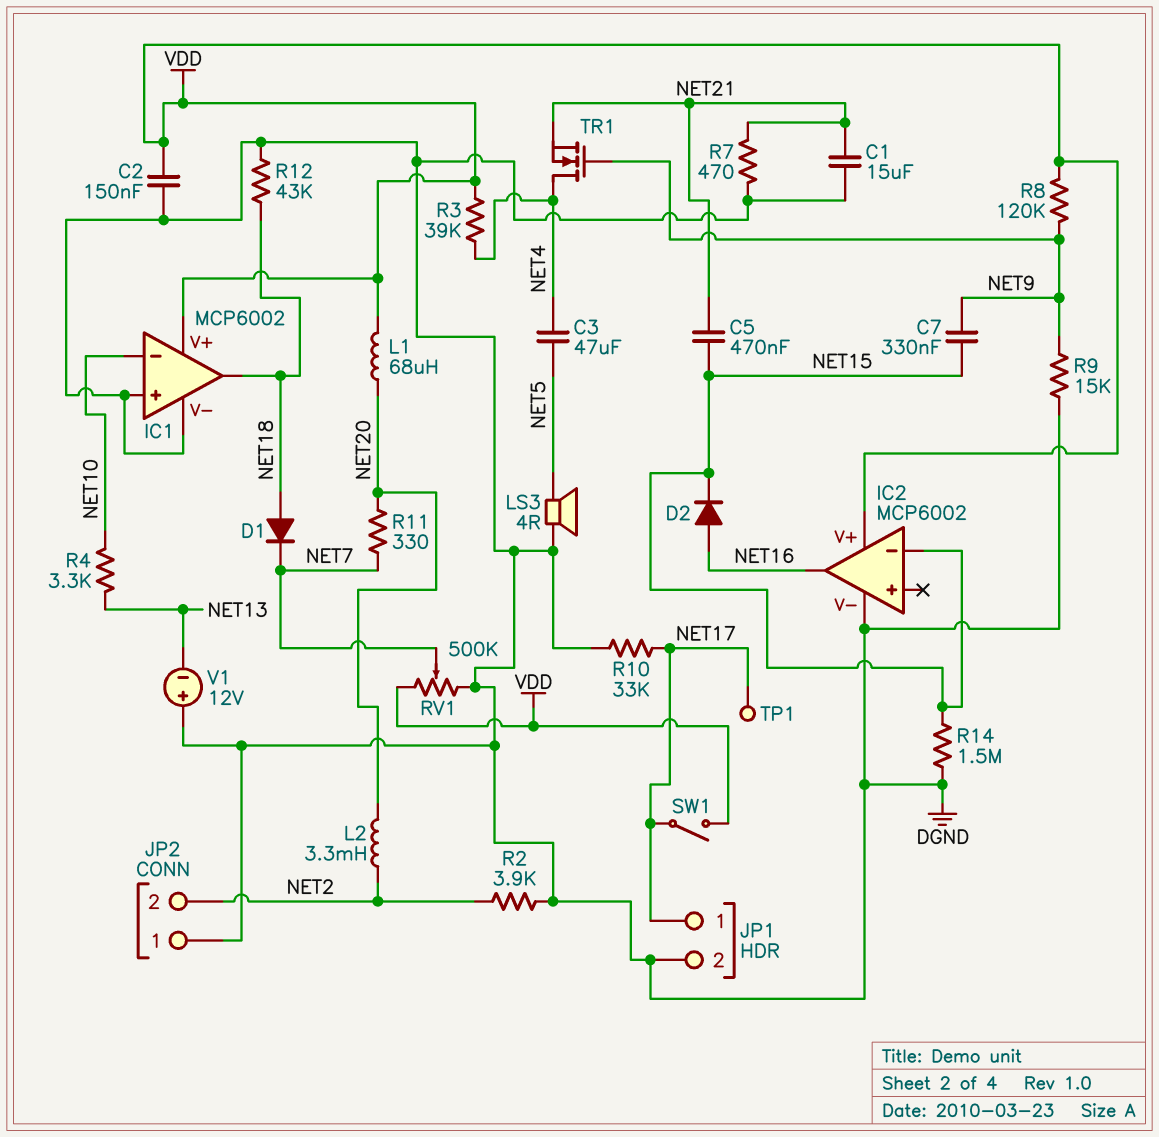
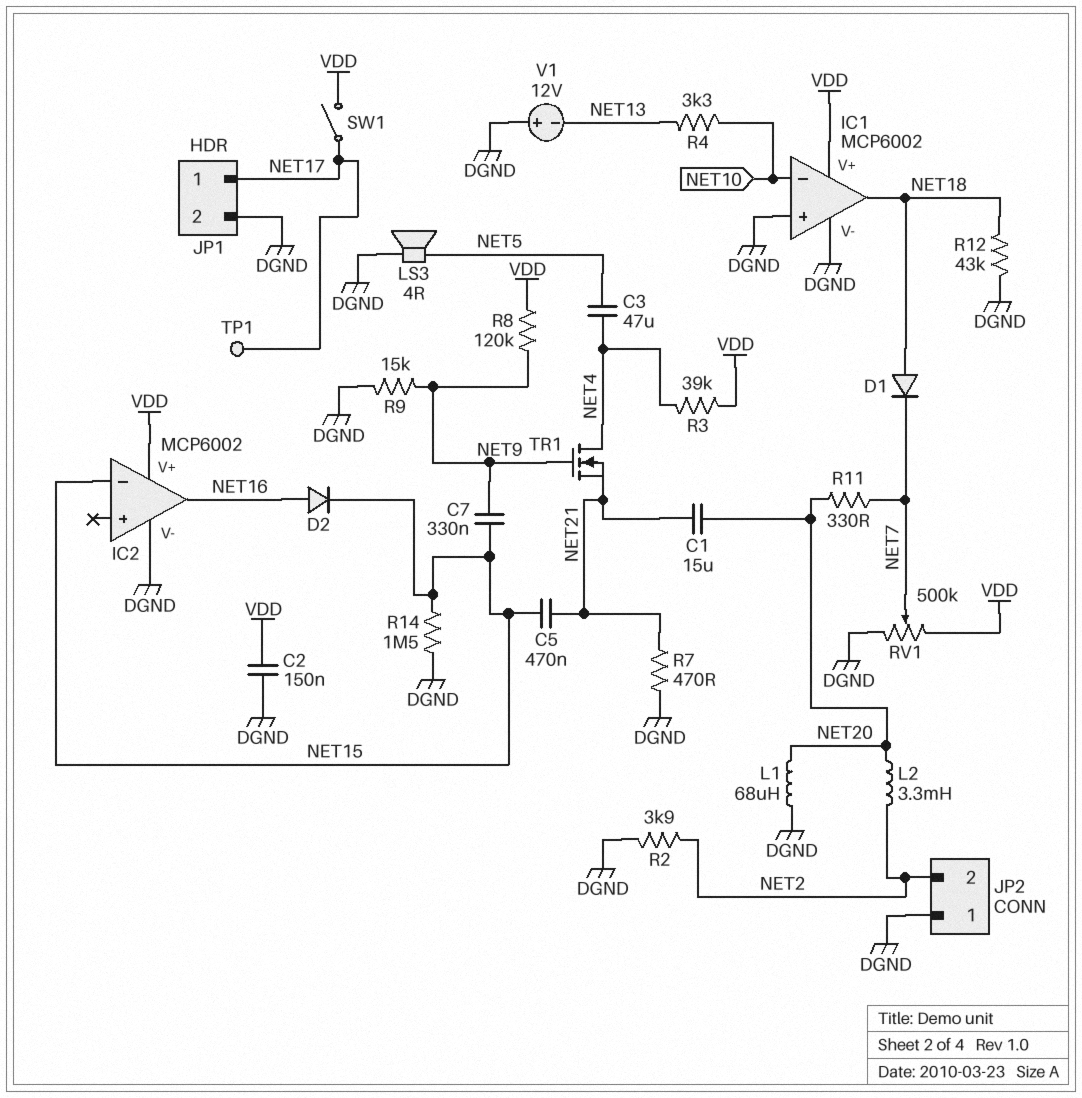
C1: 15uF (DGND, NET21) -> 15uF (NET20, NET21)
L1: 68uH (NET20, VDD) -> 68uH (DGND, NET20)
R10: 33k (DGND, NET17) -> none

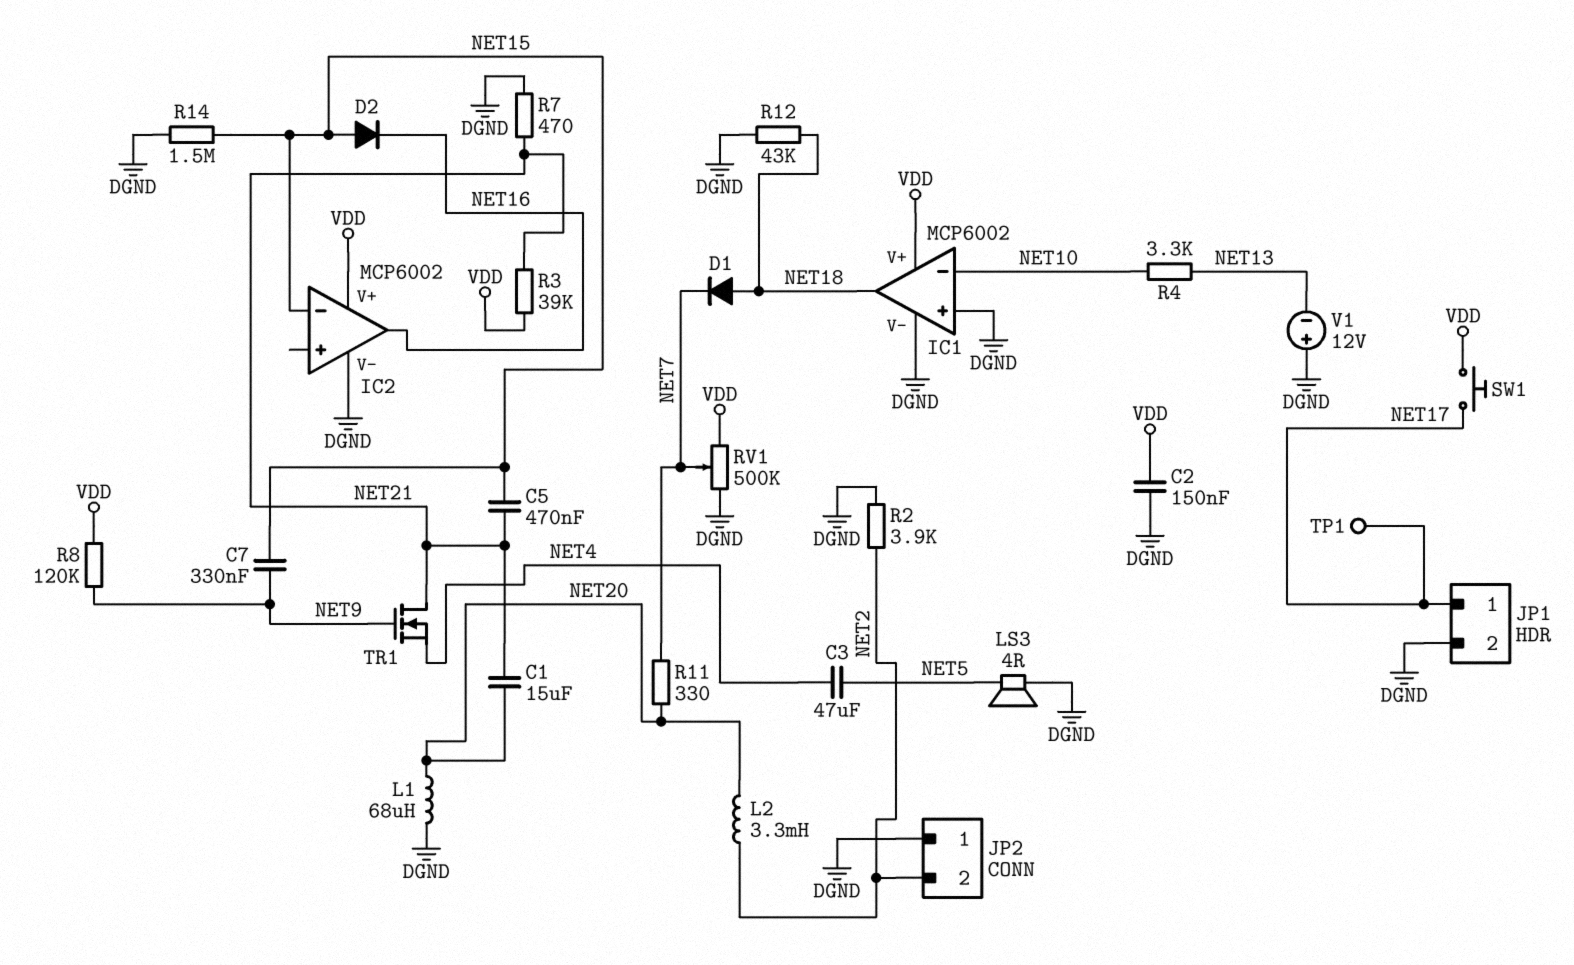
D2: diode (A NET16, K NET15) -> diode (A NET15, K NET16)
R3: 39k (NET4, VDD) -> 39k (NET21, VDD)
R9: 15k (DGND, NET9) -> none
SW1: switch (NET17, VDD) -> button (NET17, VDD)
TR1: NMOS (G NET9, D NET4, S NET21) -> NMOS (G NET9, D NET21, S NET4)

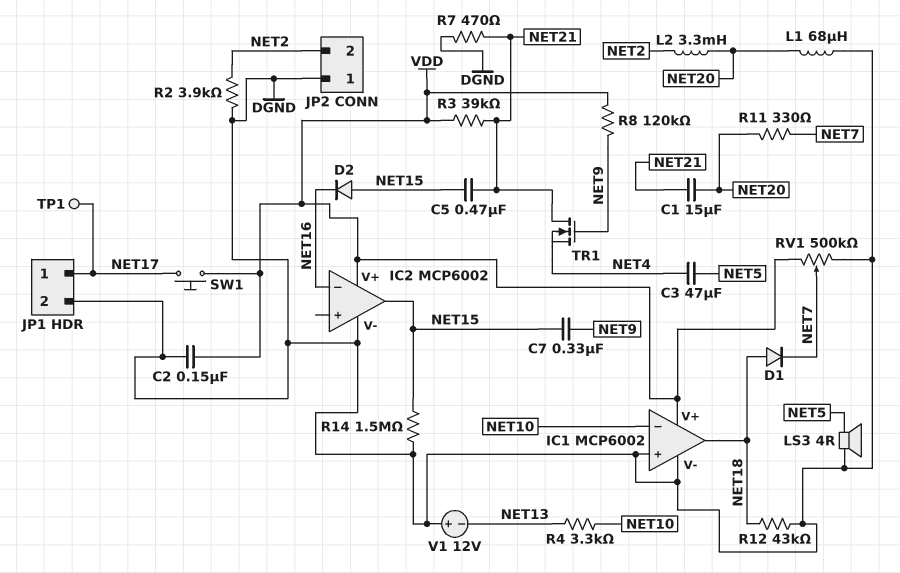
IC2 pin in-: NET15 -> NET16
IC2 pin out: NET16 -> NET15

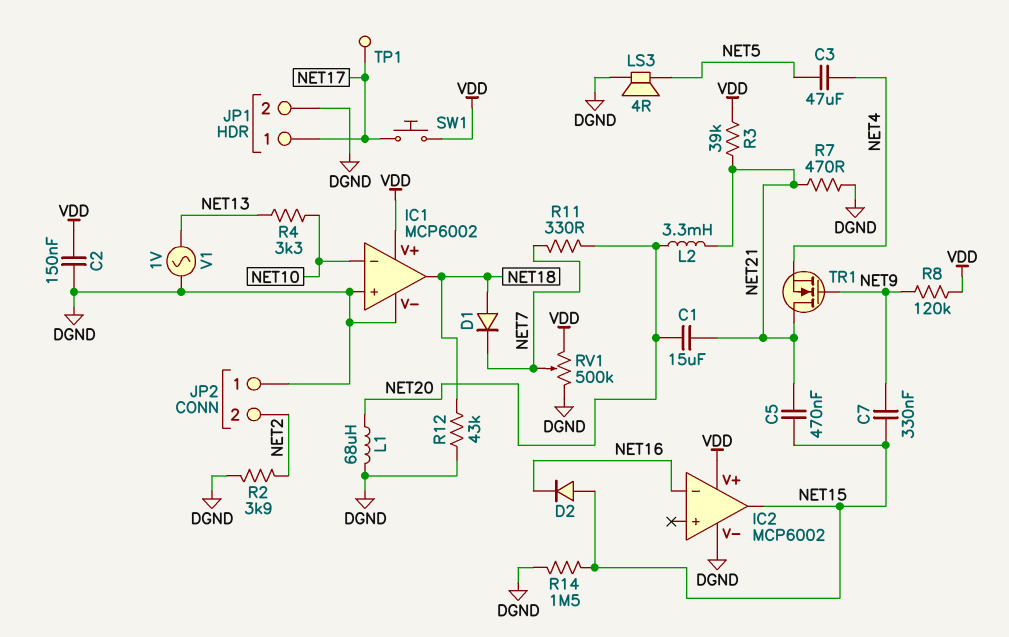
L2: 3.3mH (NET2, NET20) -> 3.3mH (NET20, NET21)
V1: 12V (plus DGND, minus NET13) -> AC 1V (DGND, NET13)

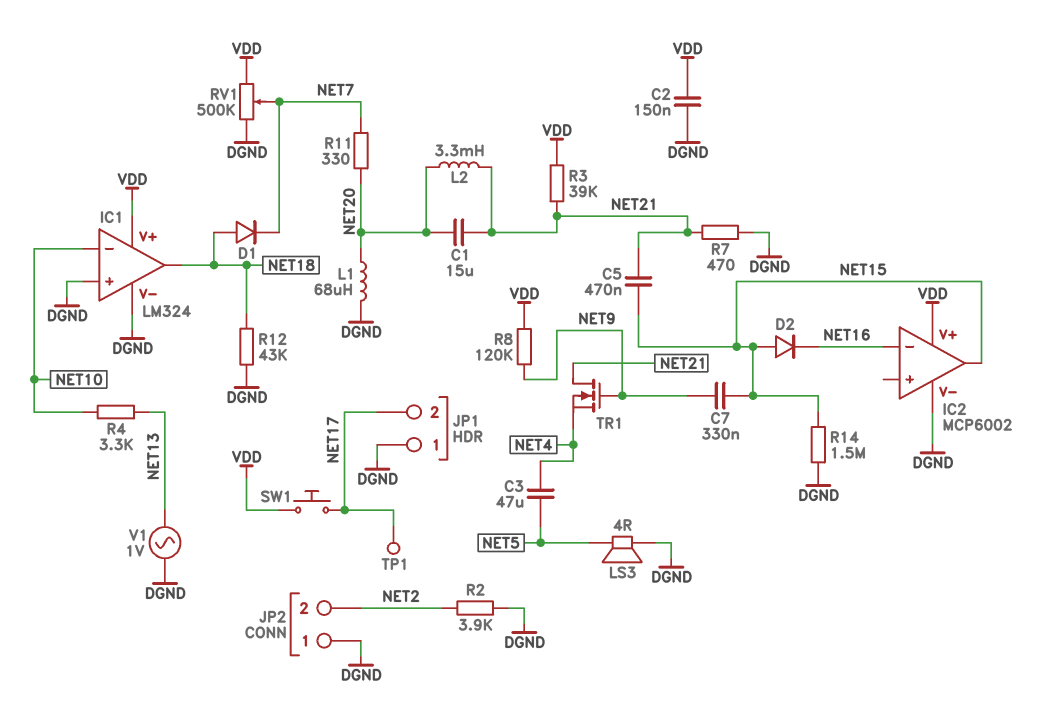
IC1: MCP6002 -> LM324
JP1 pin 1: NET17 -> DGND
JP1 pin 2: DGND -> NET17

